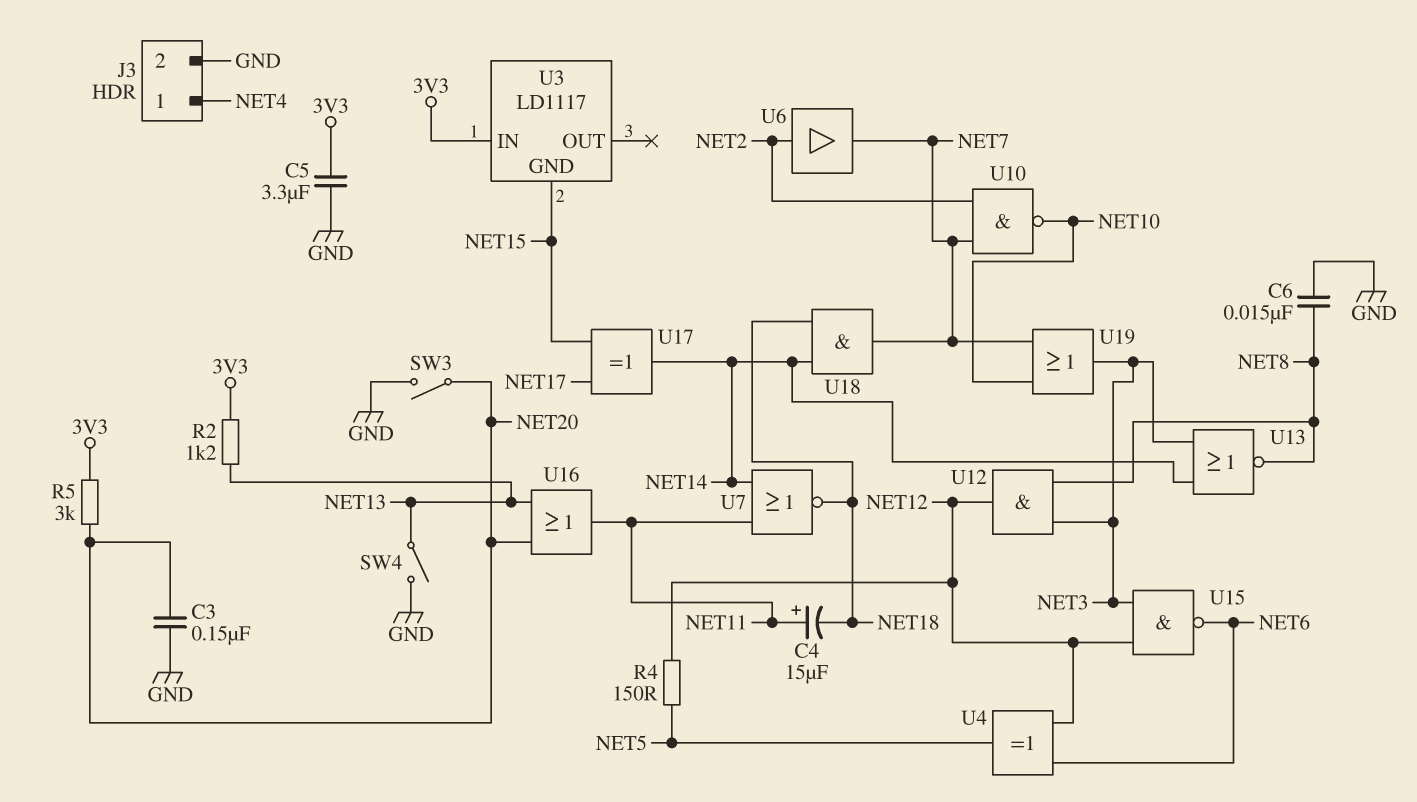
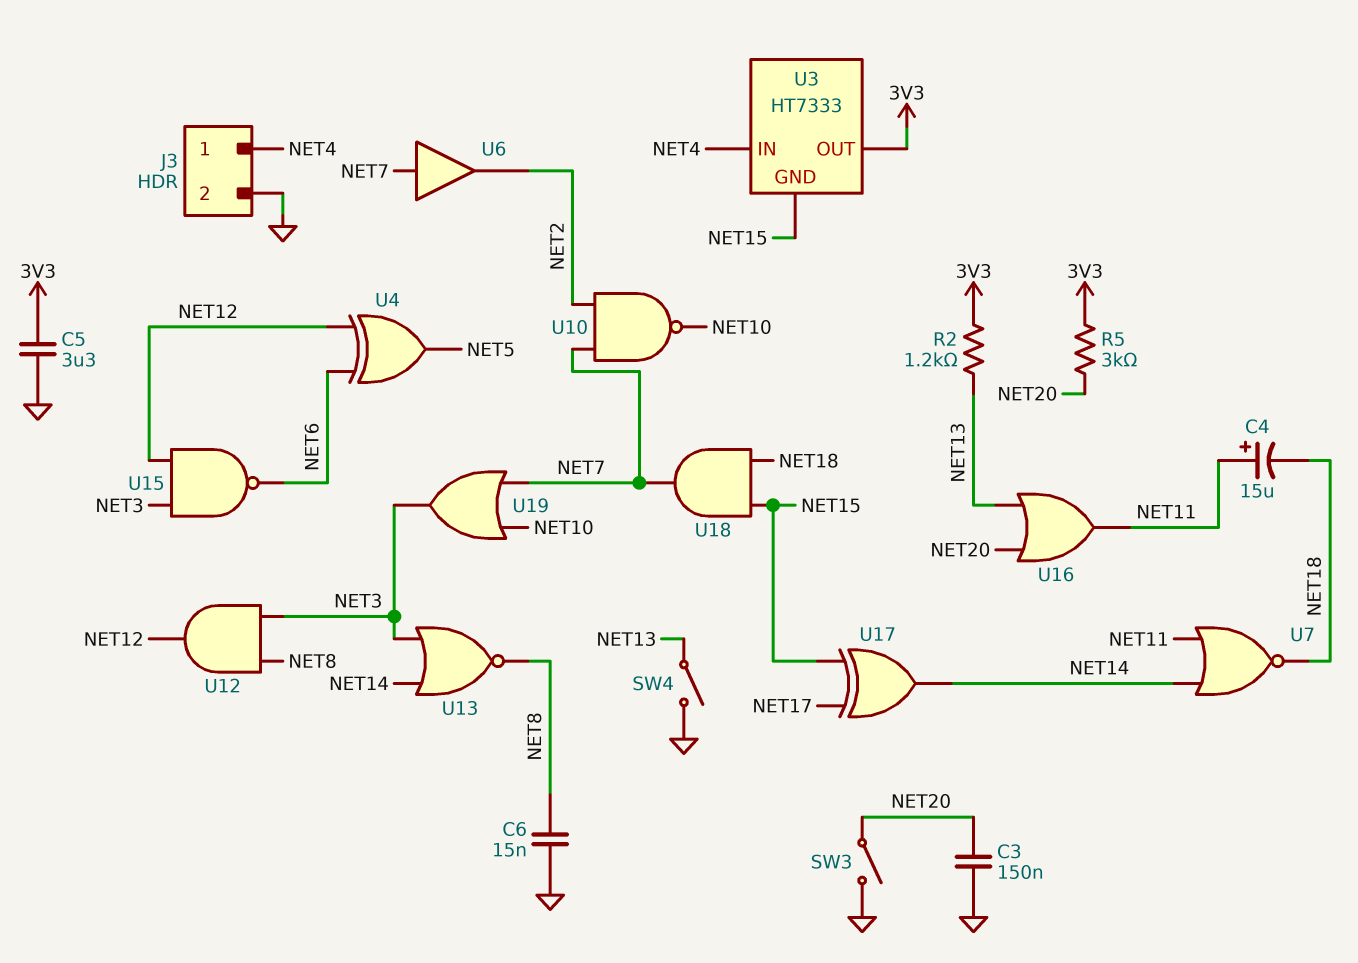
R4: 150 (NET5, NET12) -> none
U3: LD1117 -> HT7333
U3 pin IN: 3V3 -> NET4
U3 pin OUT: none -> 3V3
U6: buffer (in NET2, out NET7) -> buffer (in NET7, out NET2)
U18: AND (in NET14, in NET18, out NET7) -> AND (in NET15, in NET18, out NET7)

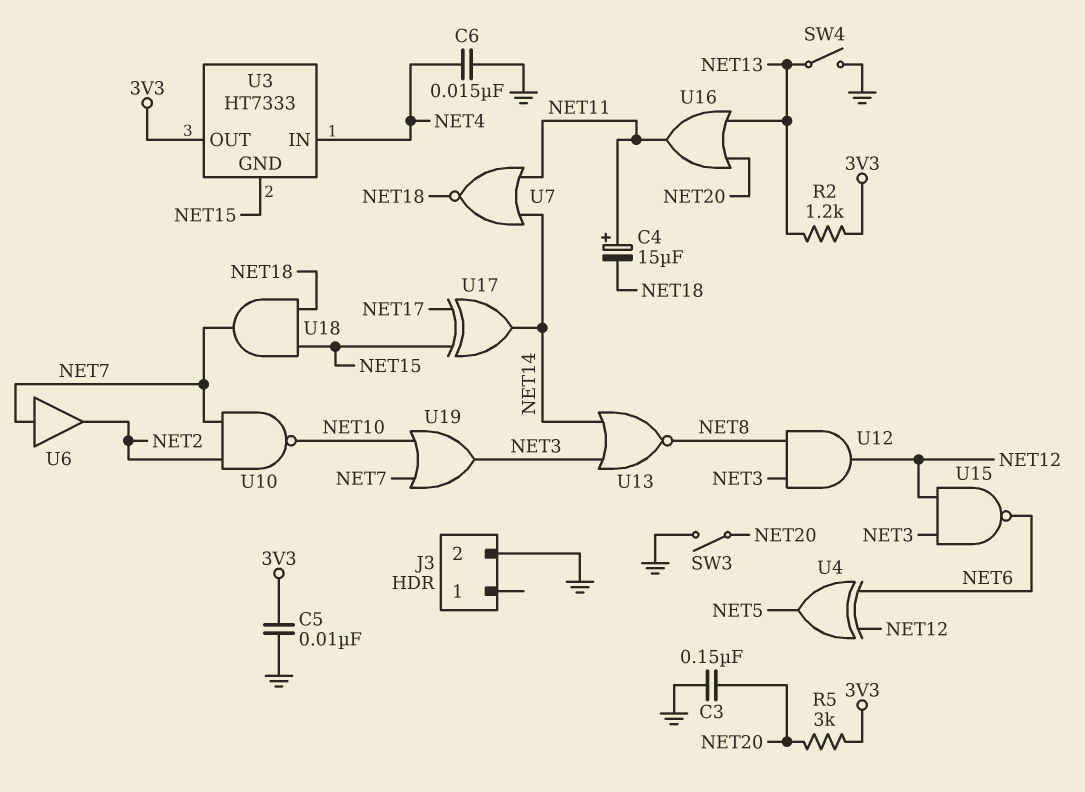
C5: 3.3uF (3V3, GND) -> 10nF (3V3, GND)
C6: 15nF (GND, NET8) -> 15nF (GND, NET4)
J3 pin 1: NET4 -> none

